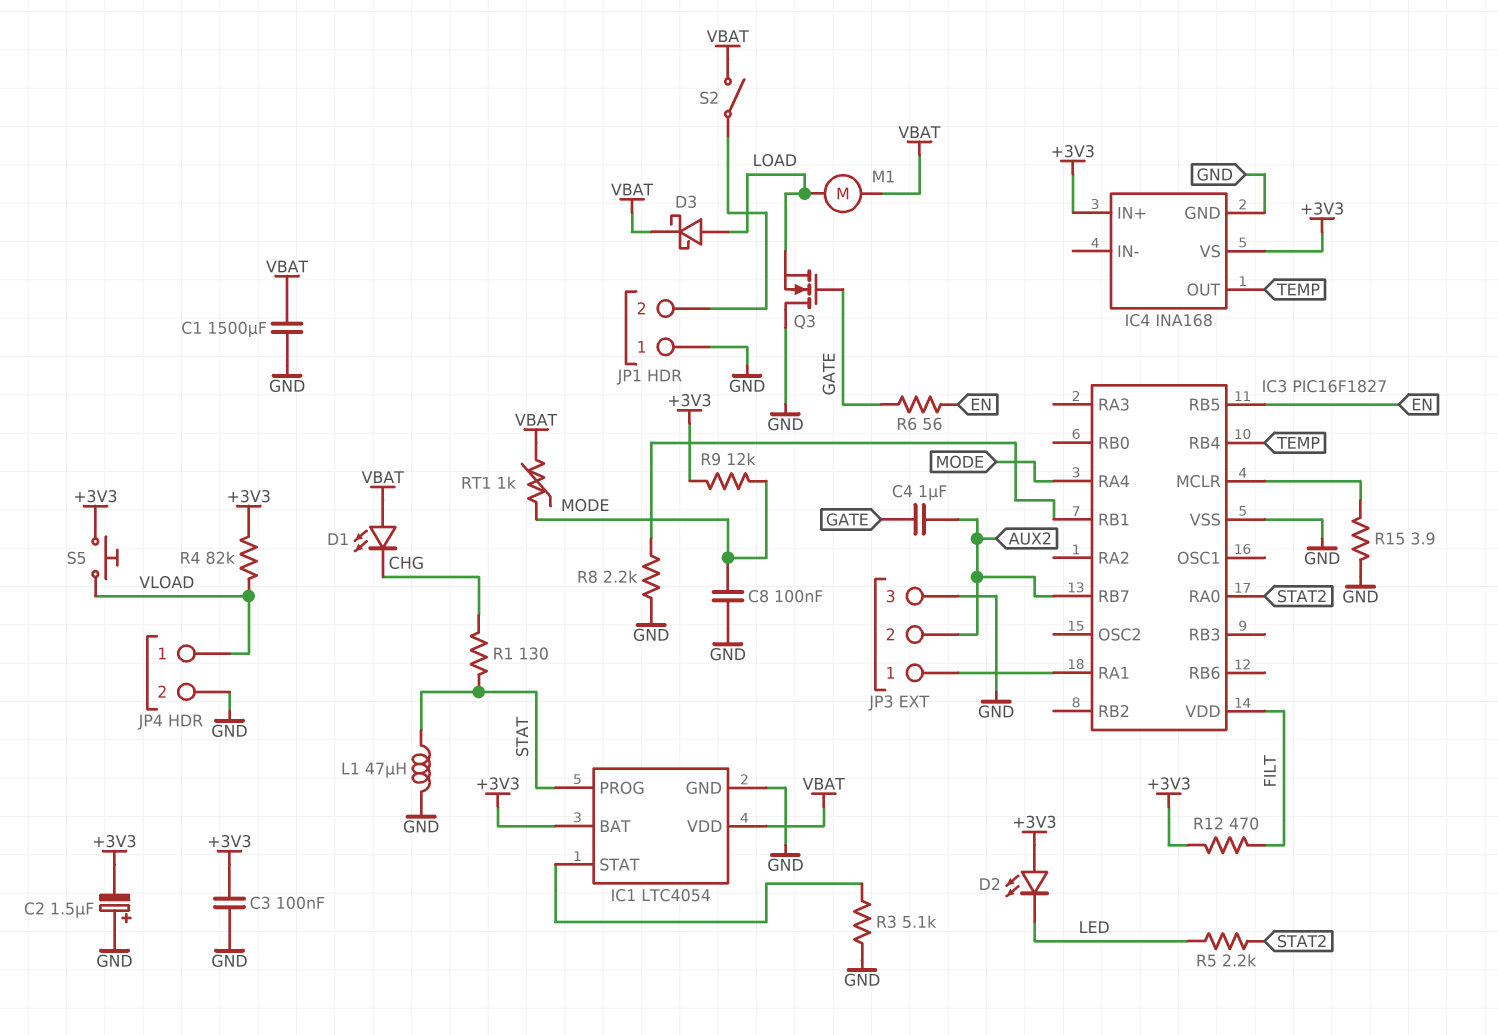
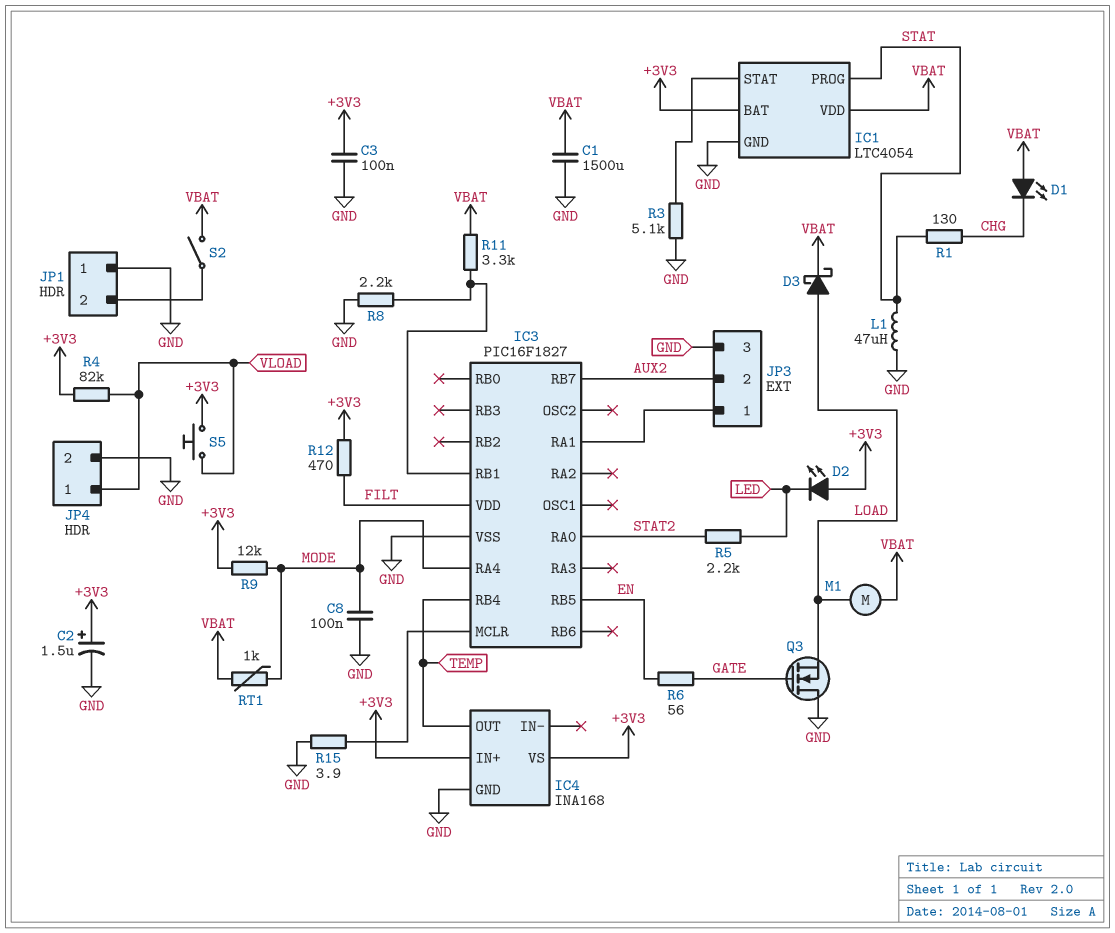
C2: 1.5uF (plus GND, minus +3V3) -> 1.5uF (plus +3V3, minus GND)
C4: 1uF (AUX2, GATE) -> none
R11: none -> 3.3k (IC3/RB1, VBAT)

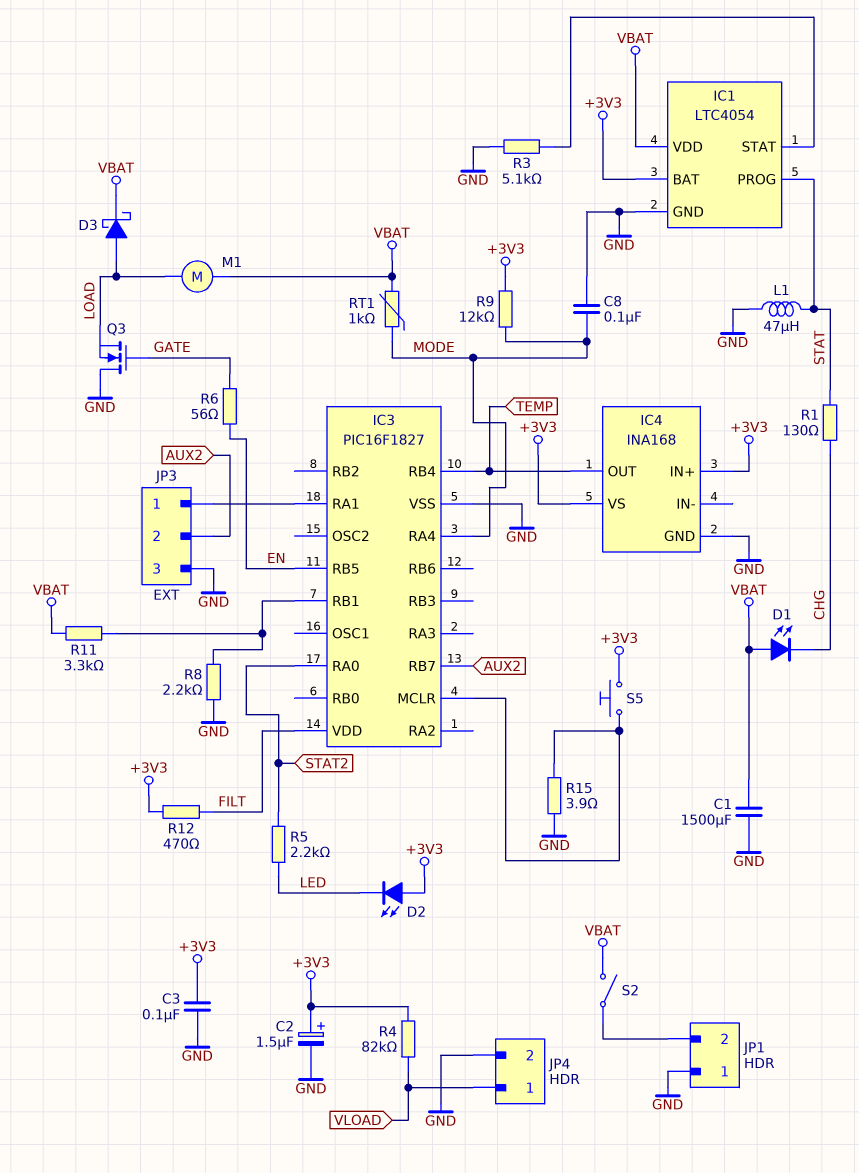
S5: button (+3V3, VLOAD) -> button (+3V3, IC3/MCLR)

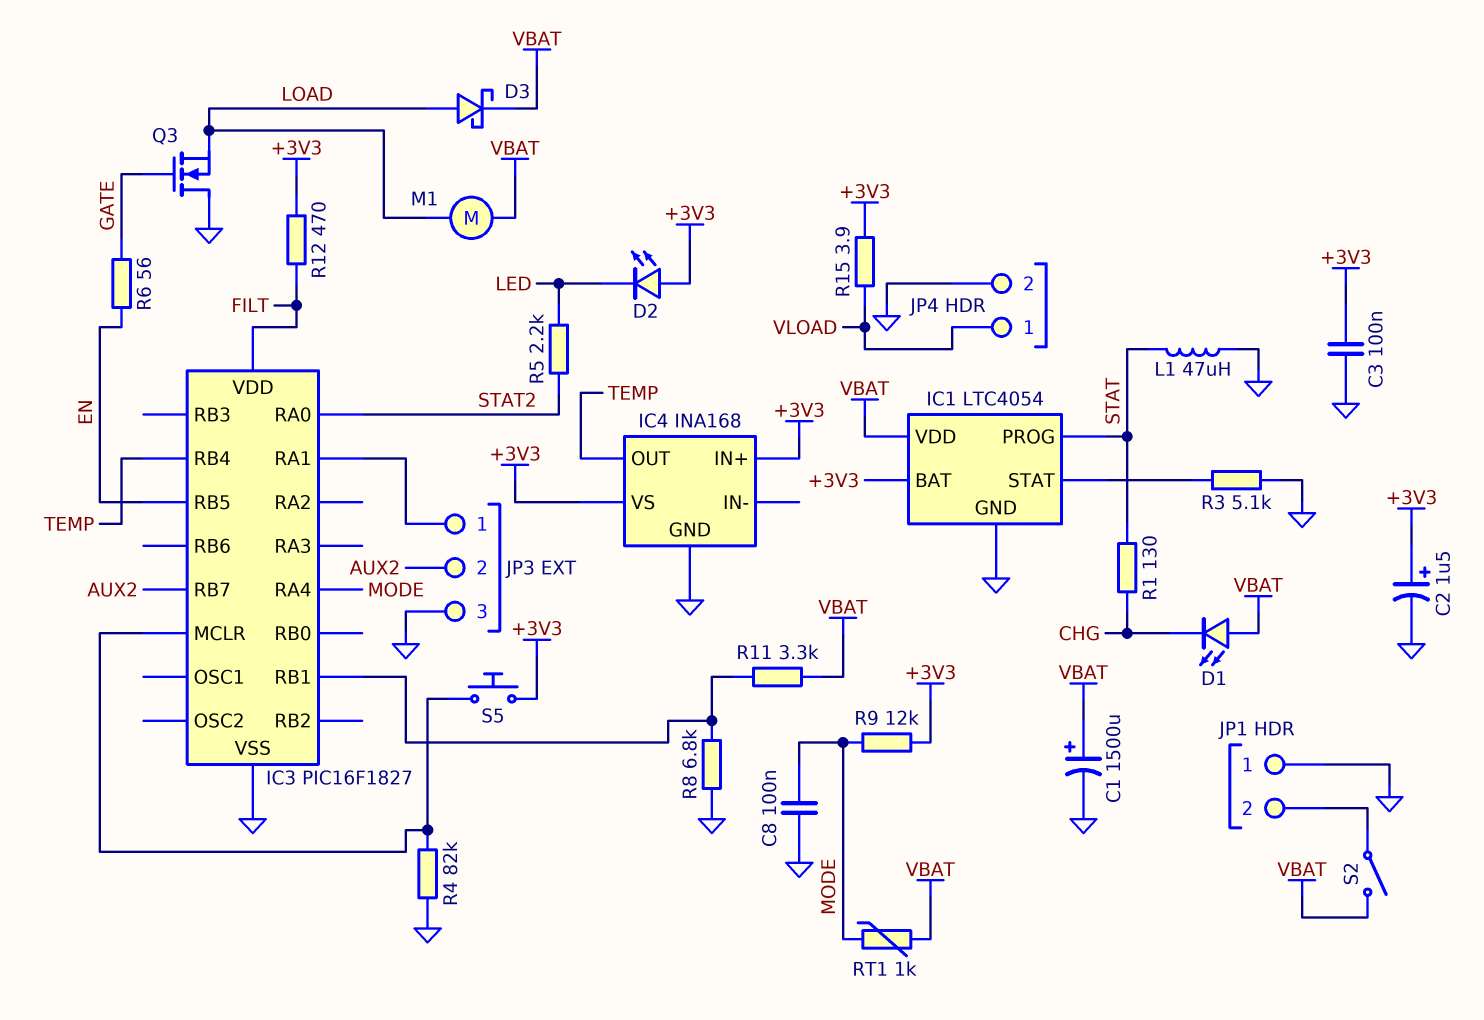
C1: 1500uF (GND, VBAT) -> 1500uF (plus VBAT, minus GND)
R4: 82k (+3V3, VLOAD) -> 82k (GND, IC3/MCLR)
R8: 2.2k (GND, IC3/RB1) -> 6.8k (GND, IC3/RB1)
R15: 3.9 (GND, IC3/MCLR) -> 3.9 (+3V3, VLOAD)

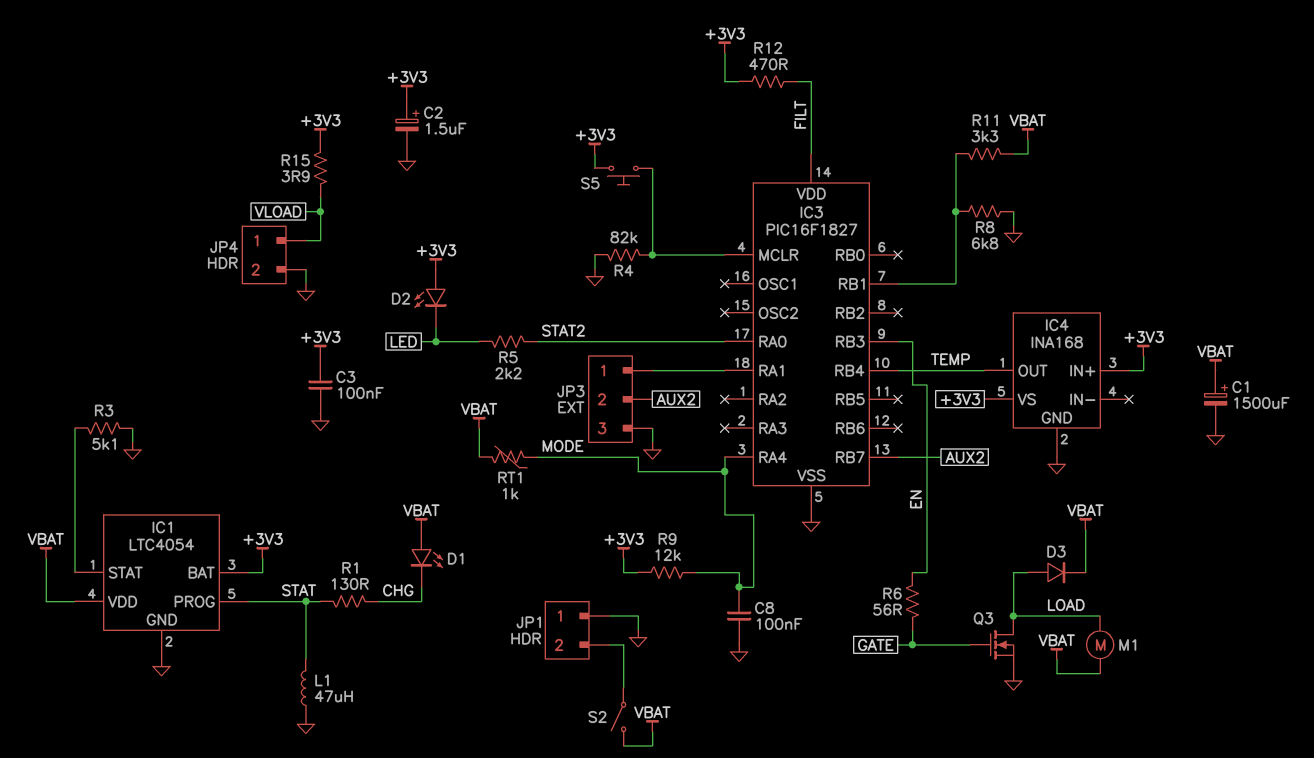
D3: schottky (A LOAD, K VBAT) -> diode (A LOAD, K VBAT)
IC3 pin RB3: none -> EN
IC3 pin RB5: EN -> none
Q3: NMOS (G GATE, D GND, S LOAD) -> NMOS (G GATE, D LOAD, S GND)

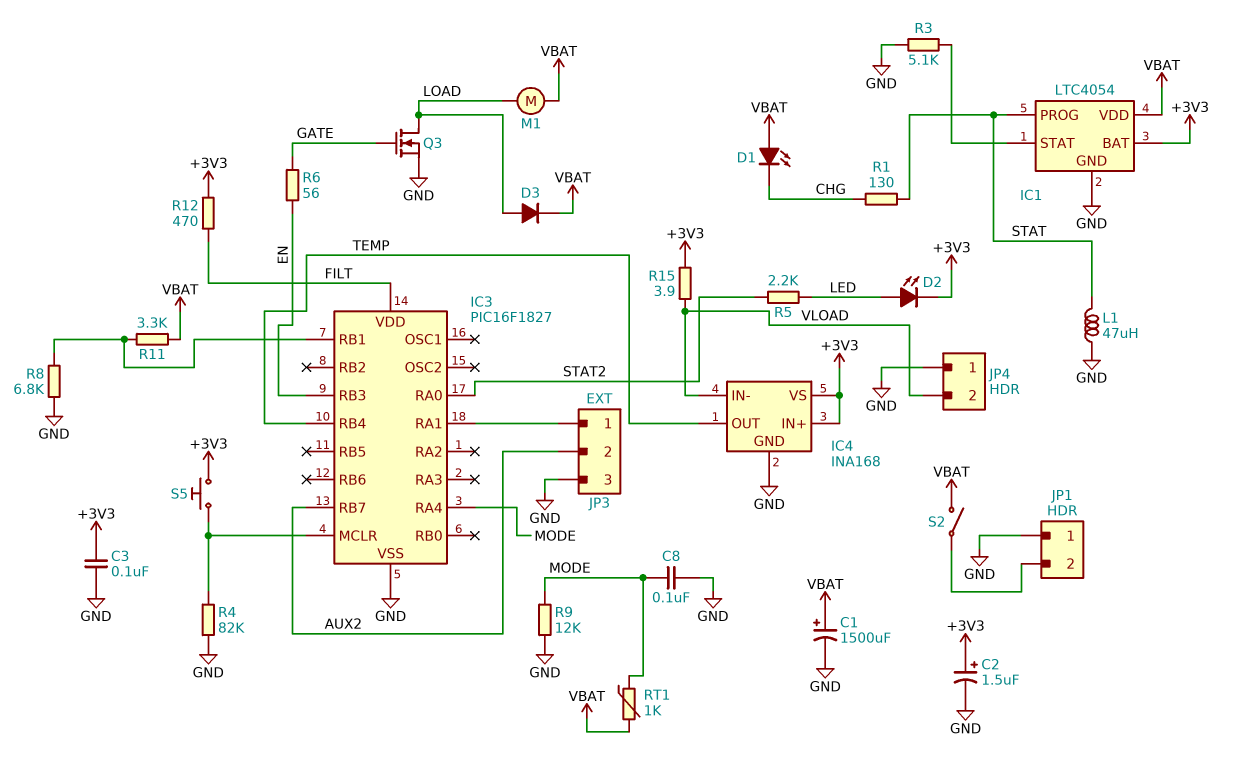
D2: LED (A +3V3, K LED) -> LED (A LED, K +3V3)
IC4 pin IN-: none -> VLOAD
JP4 pin 1: VLOAD -> GND
JP4 pin 2: GND -> VLOAD
R9: 12k (+3V3, MODE) -> 12k (GND, MODE)

